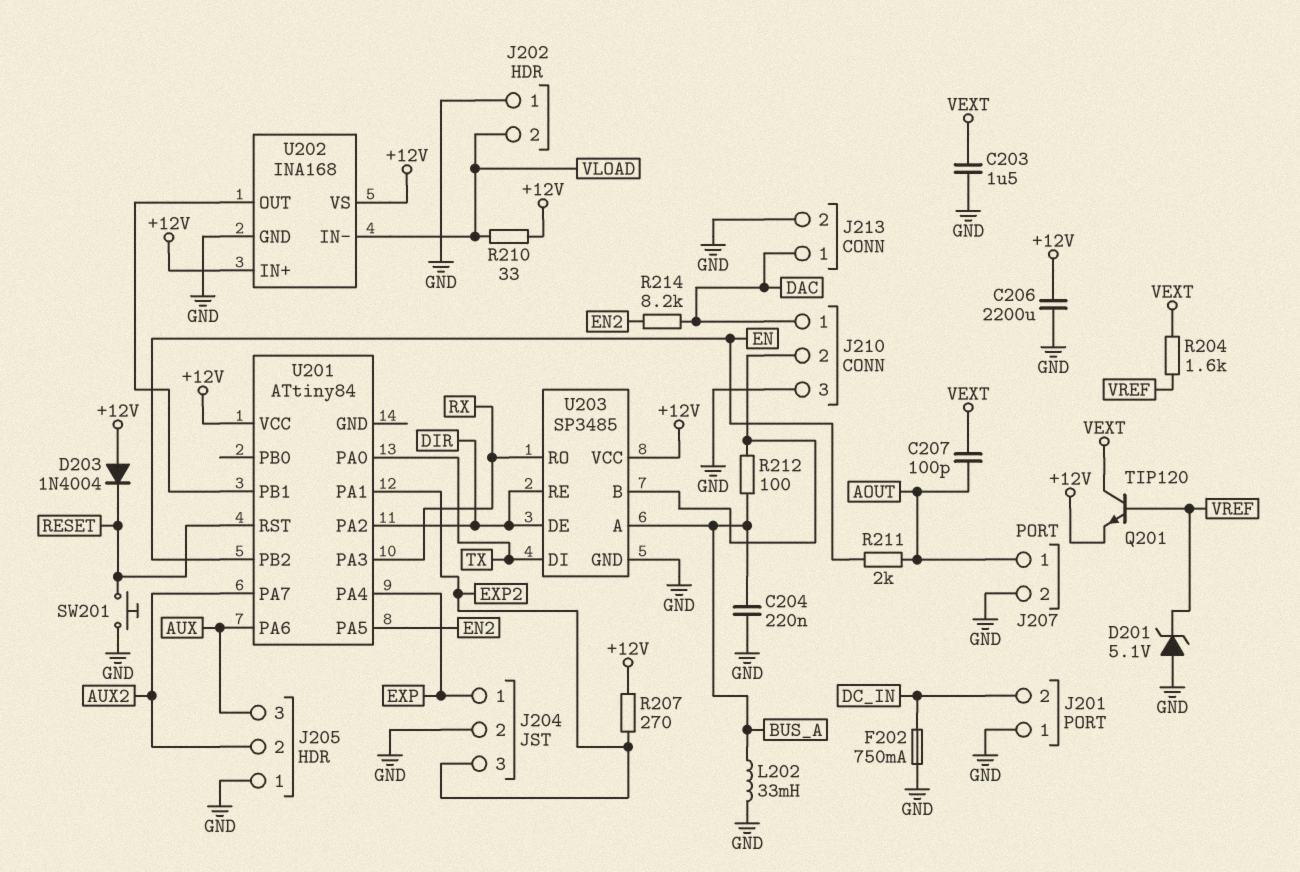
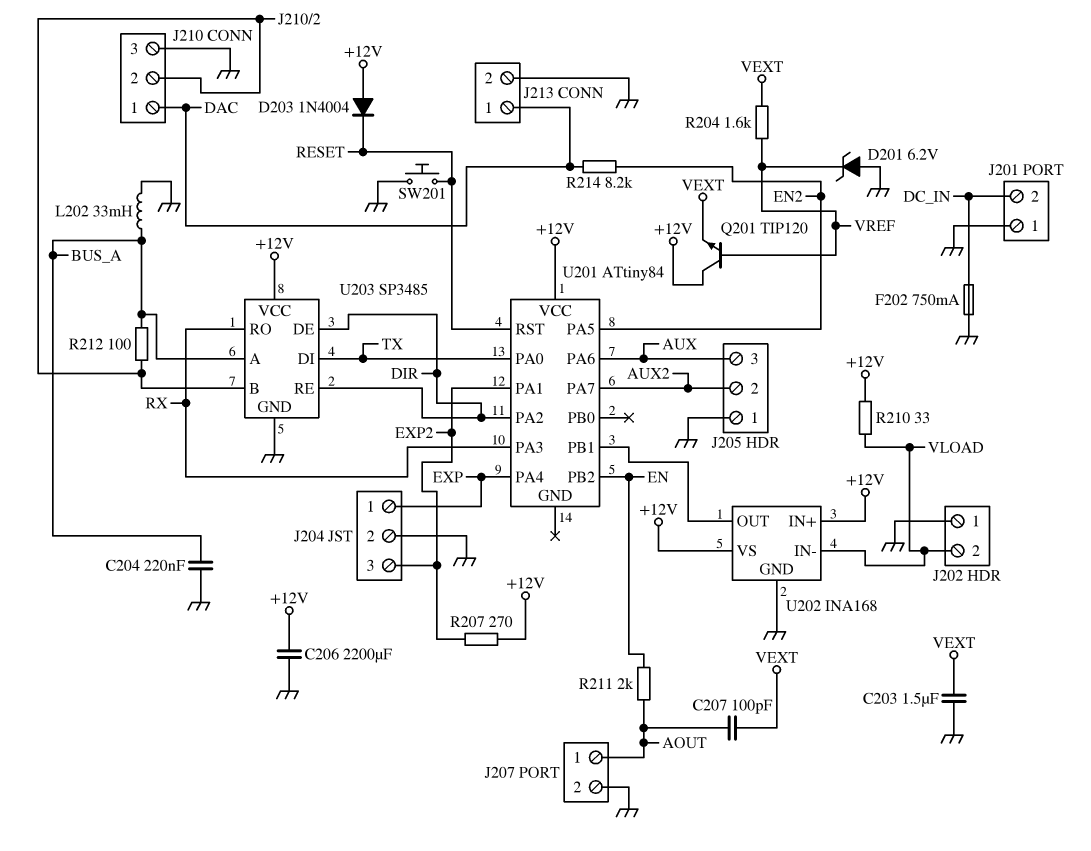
D201: zener 5.1V (A GND, K VREF) -> zener 6.2V (A GND, K VREF)
Q201: NPN TIP120 (B VREF, C VEXT, E +12V) -> NPN TIP120 (B VREF, C +12V, E VEXT)

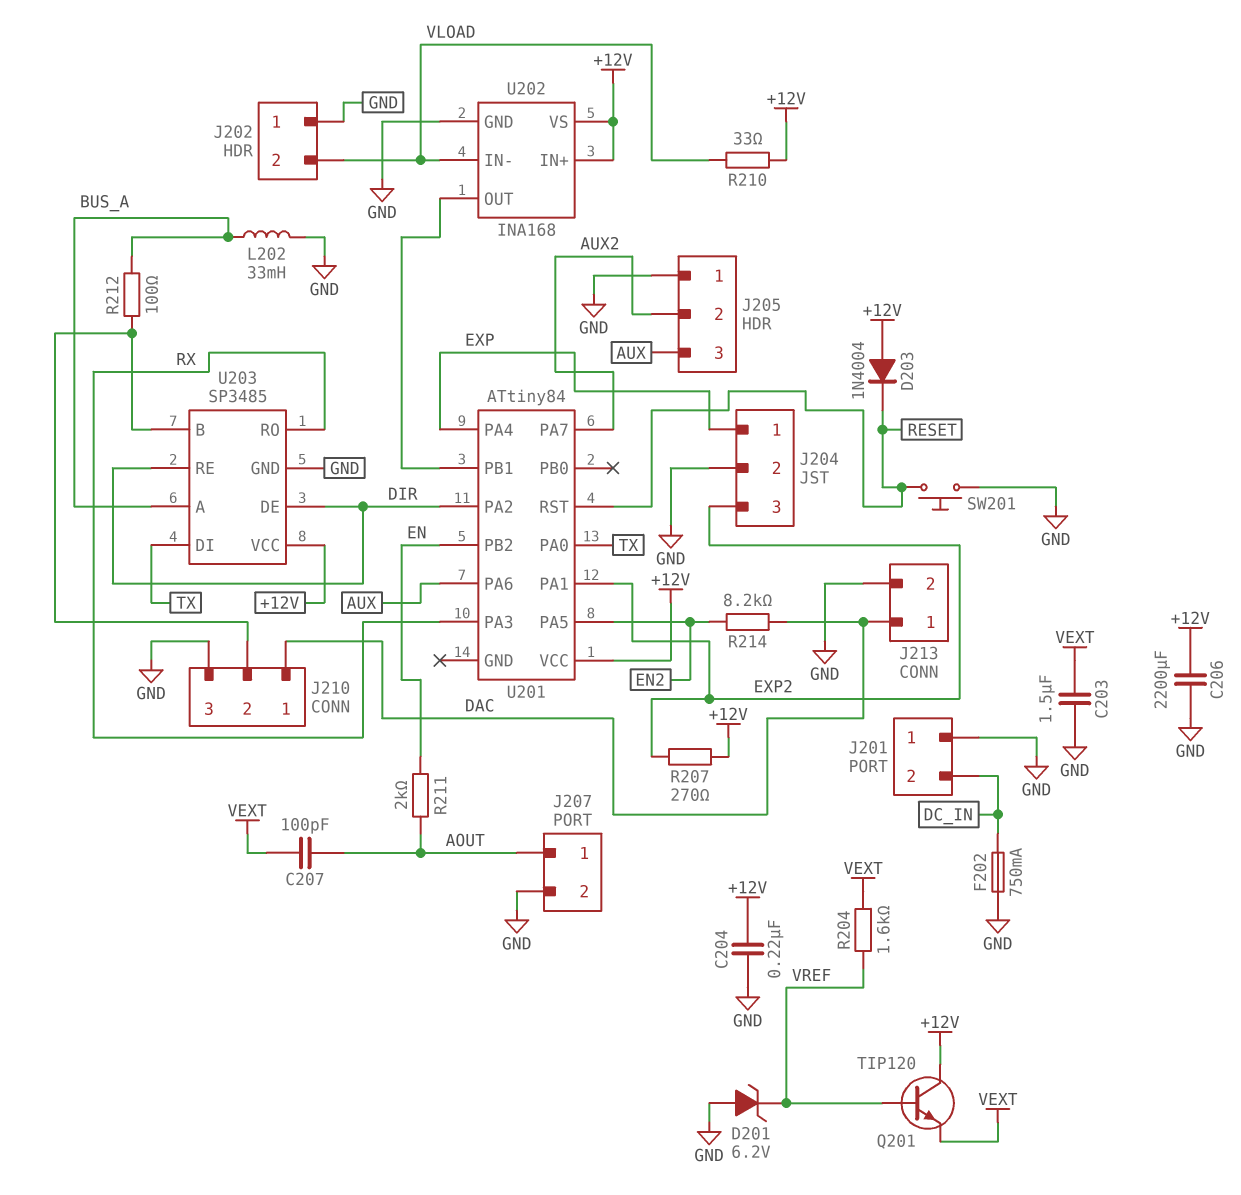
C204: 220nF (BUS_A, GND) -> 220nF (+12V, GND)

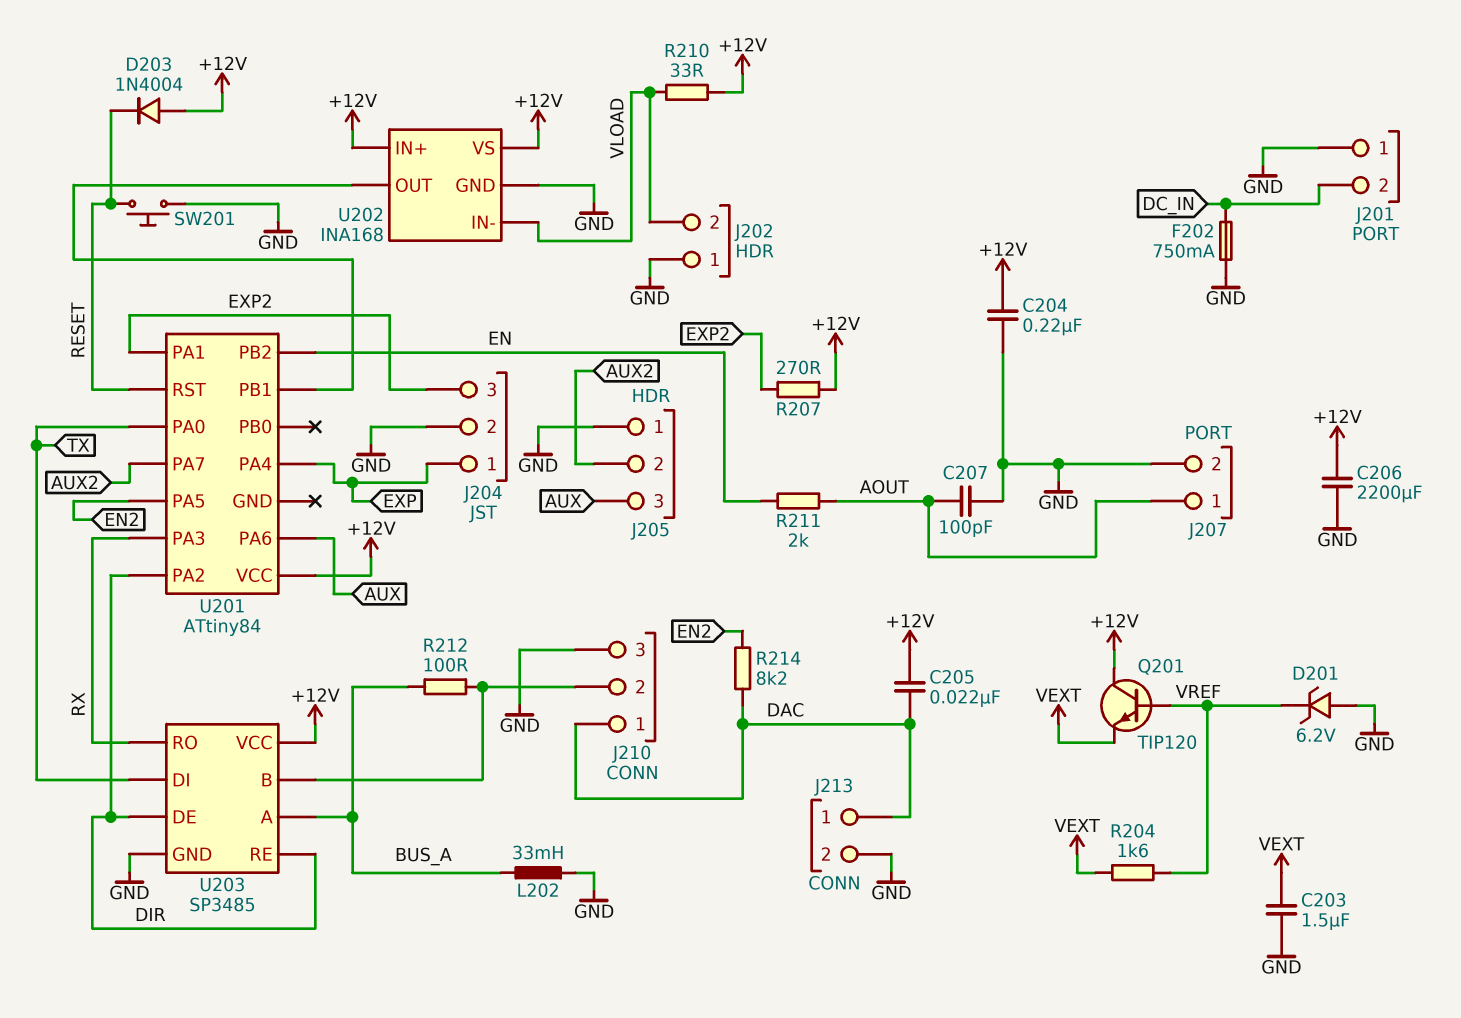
C205: none -> 22nF (+12V, DAC)
C207: 100pF (AOUT, VEXT) -> 100pF (AOUT, GND)

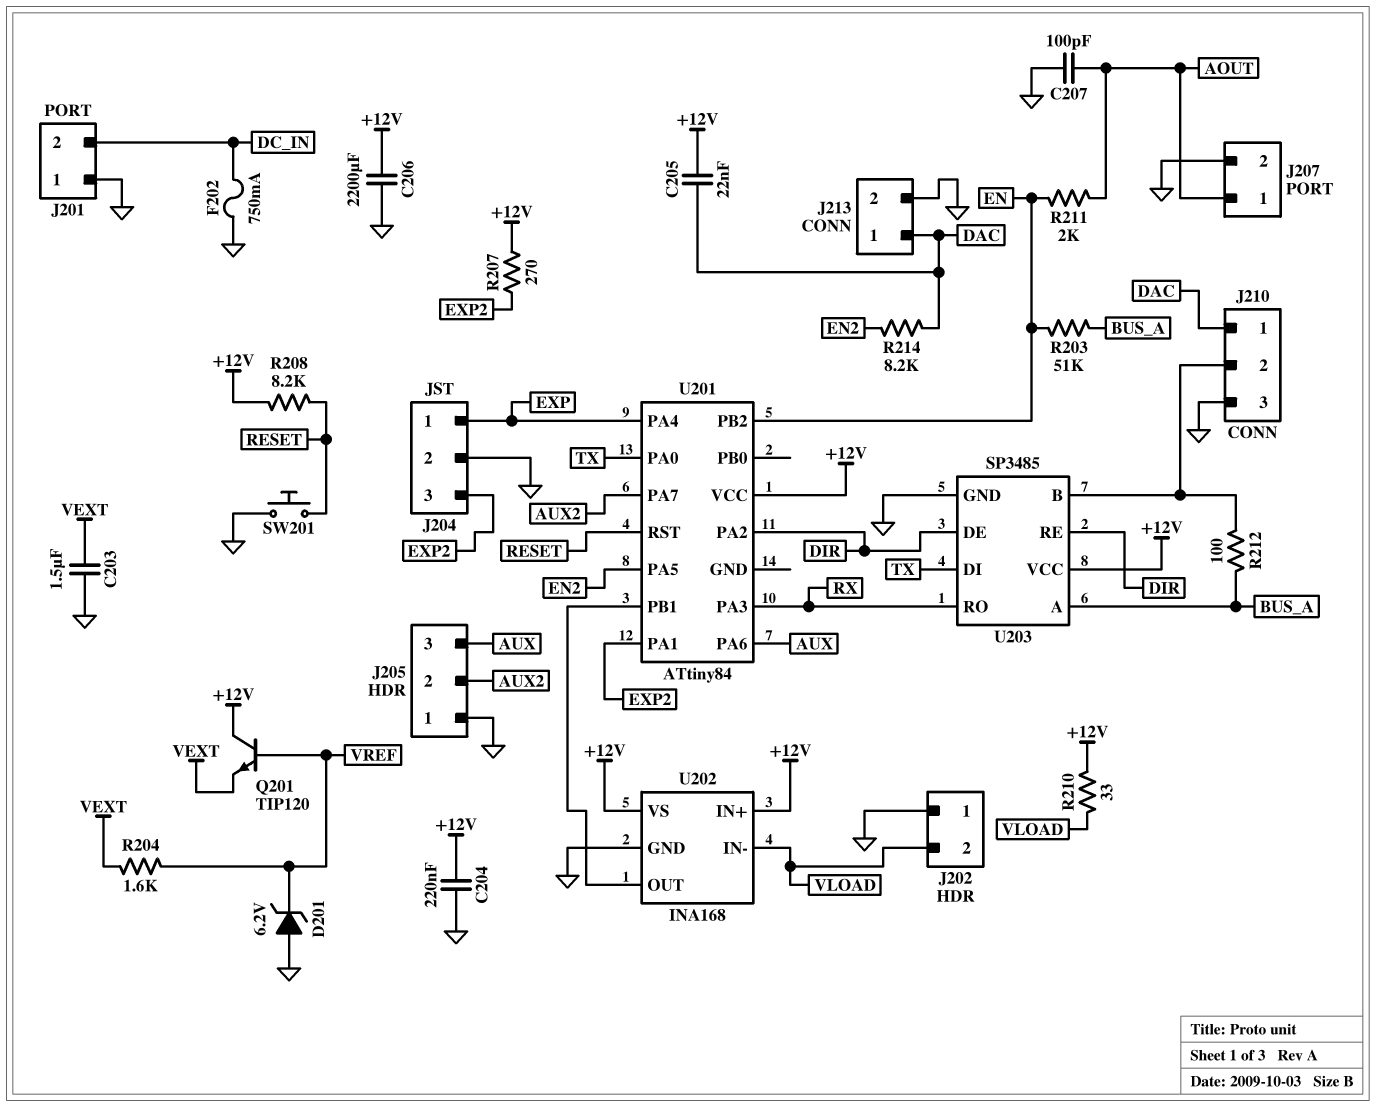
D203: diode 1N4004 (A +12V, K RESET) -> none
L202: 33mH (BUS_A, GND) -> none
R203: none -> 51k (BUS_A, EN)
R208: none -> 8.2k (+12V, RESET)

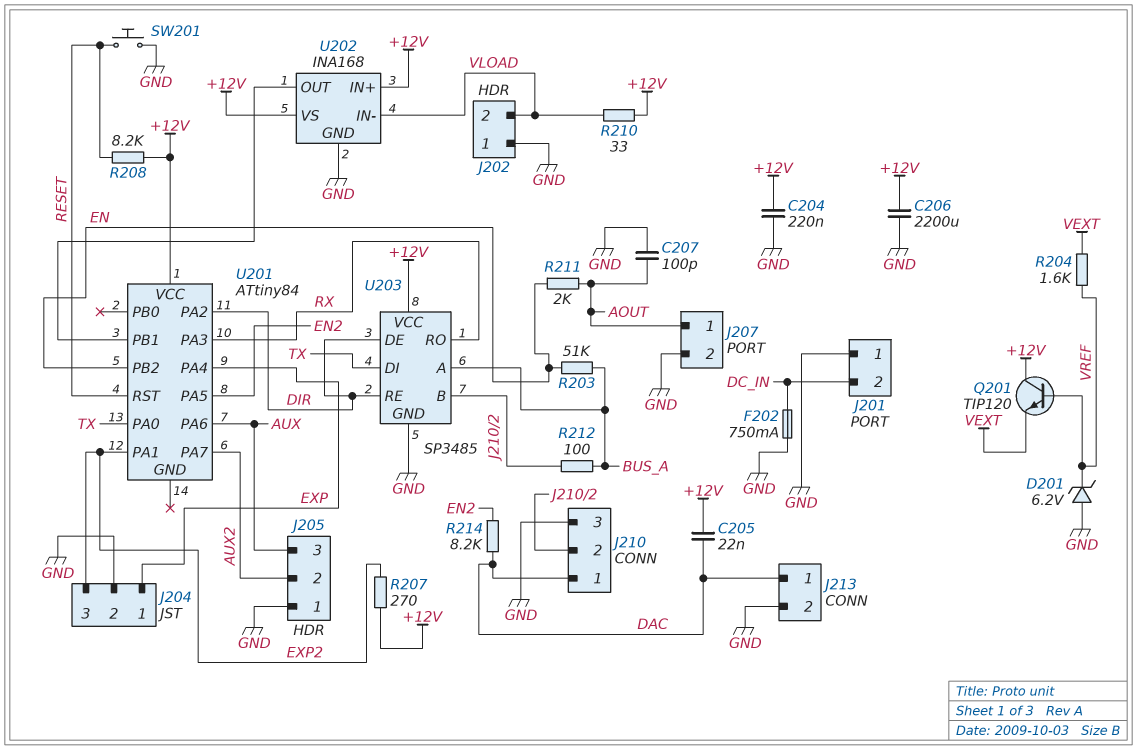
C203: 1.5uF (GND, VEXT) -> none

